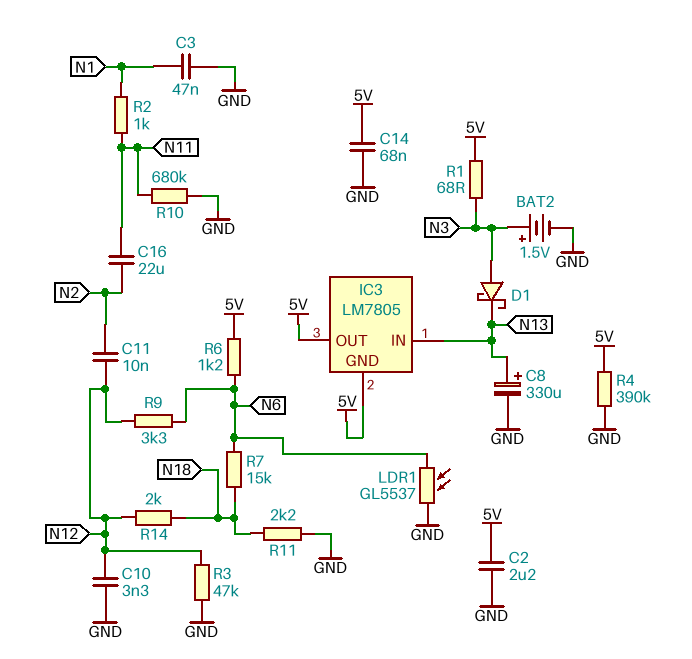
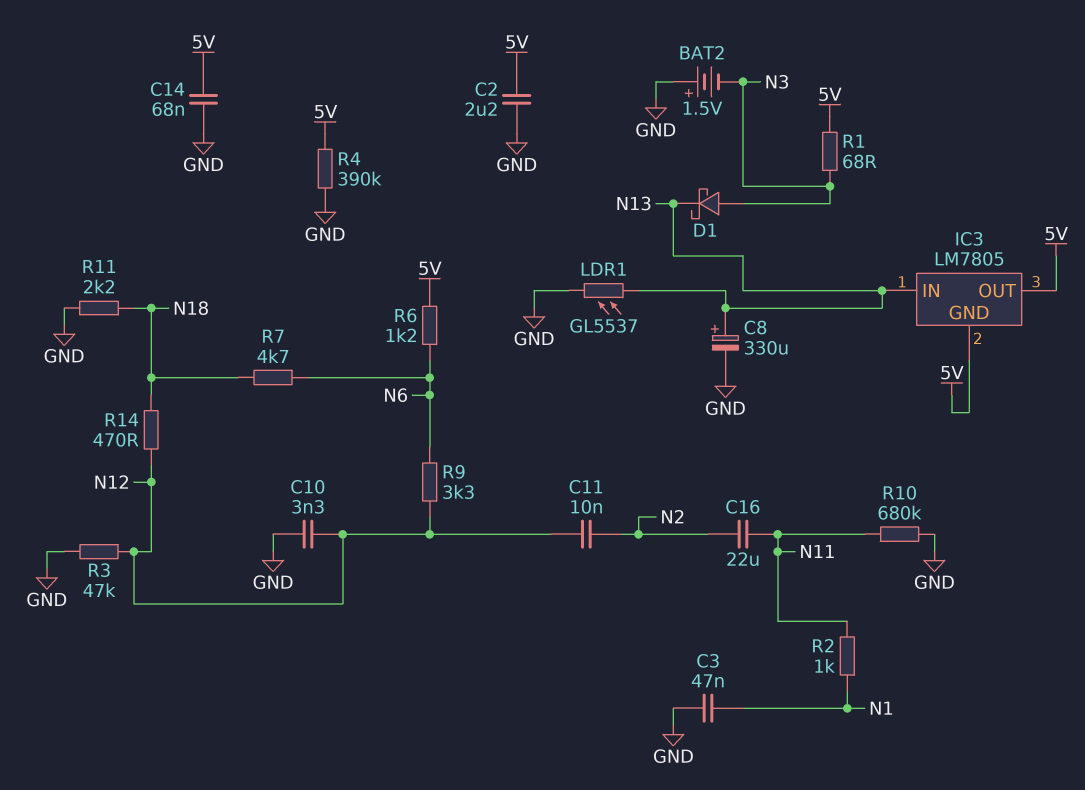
BAT2: 1.5V (plus N3, minus GND) -> 1.5V (plus GND, minus N3)
LDR1: GL5537 (GND, N6) -> GL5537 (GND, N13)
R7: 15k (N6, N18) -> 4.7k (N6, N18)
R14: 2k (N12, N18) -> 470 (N12, N18)

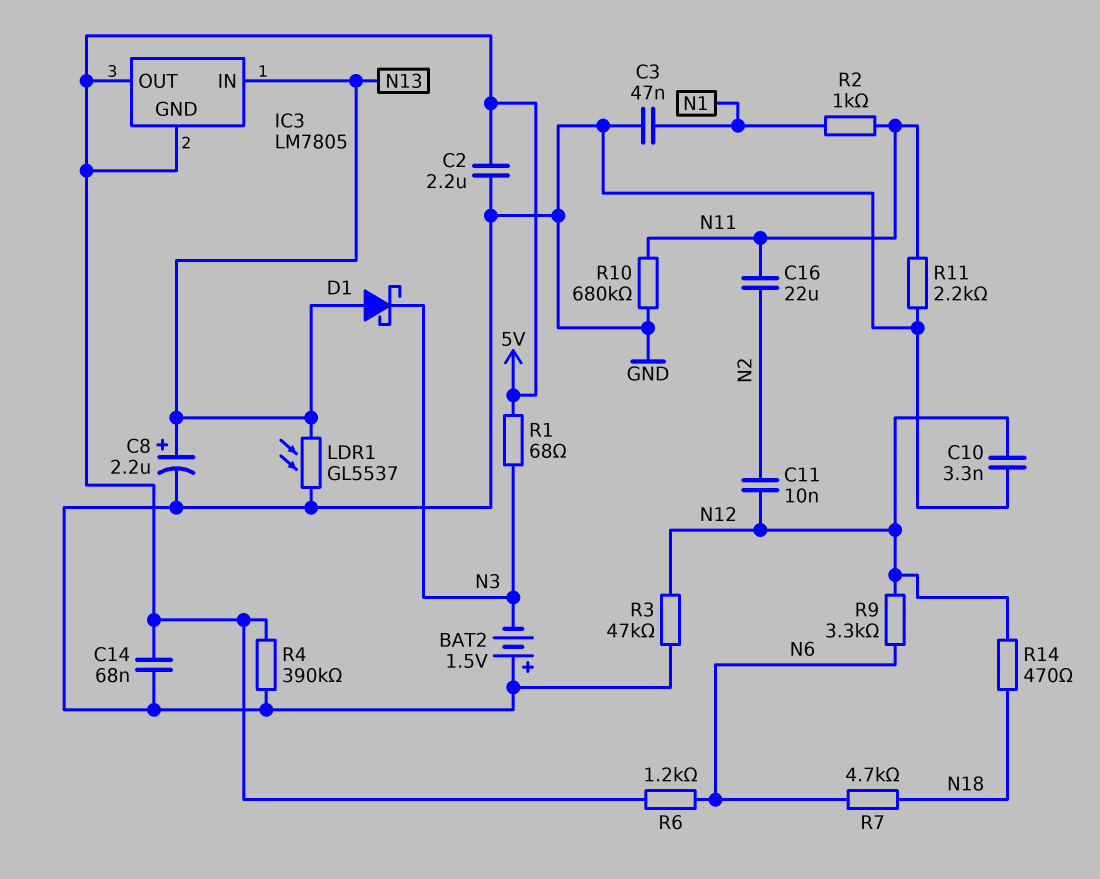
C8: 330uF (plus N13, minus GND) -> 2.2uF (plus N13, minus GND)
D1: schottky (A N3, K N13) -> schottky (A N13, K N3)
R11: 2.2k (GND, N18) -> 2.2k (GND, N11)

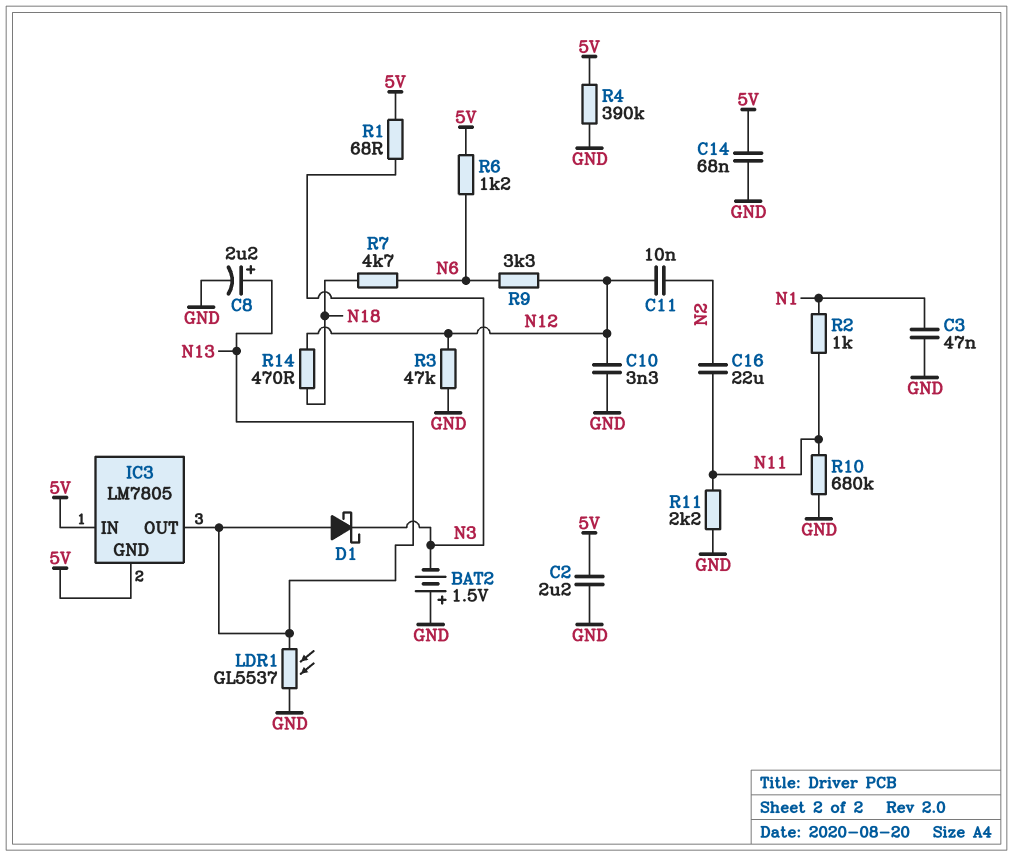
IC3 pin IN: N13 -> 5V
IC3 pin OUT: 5V -> N13

